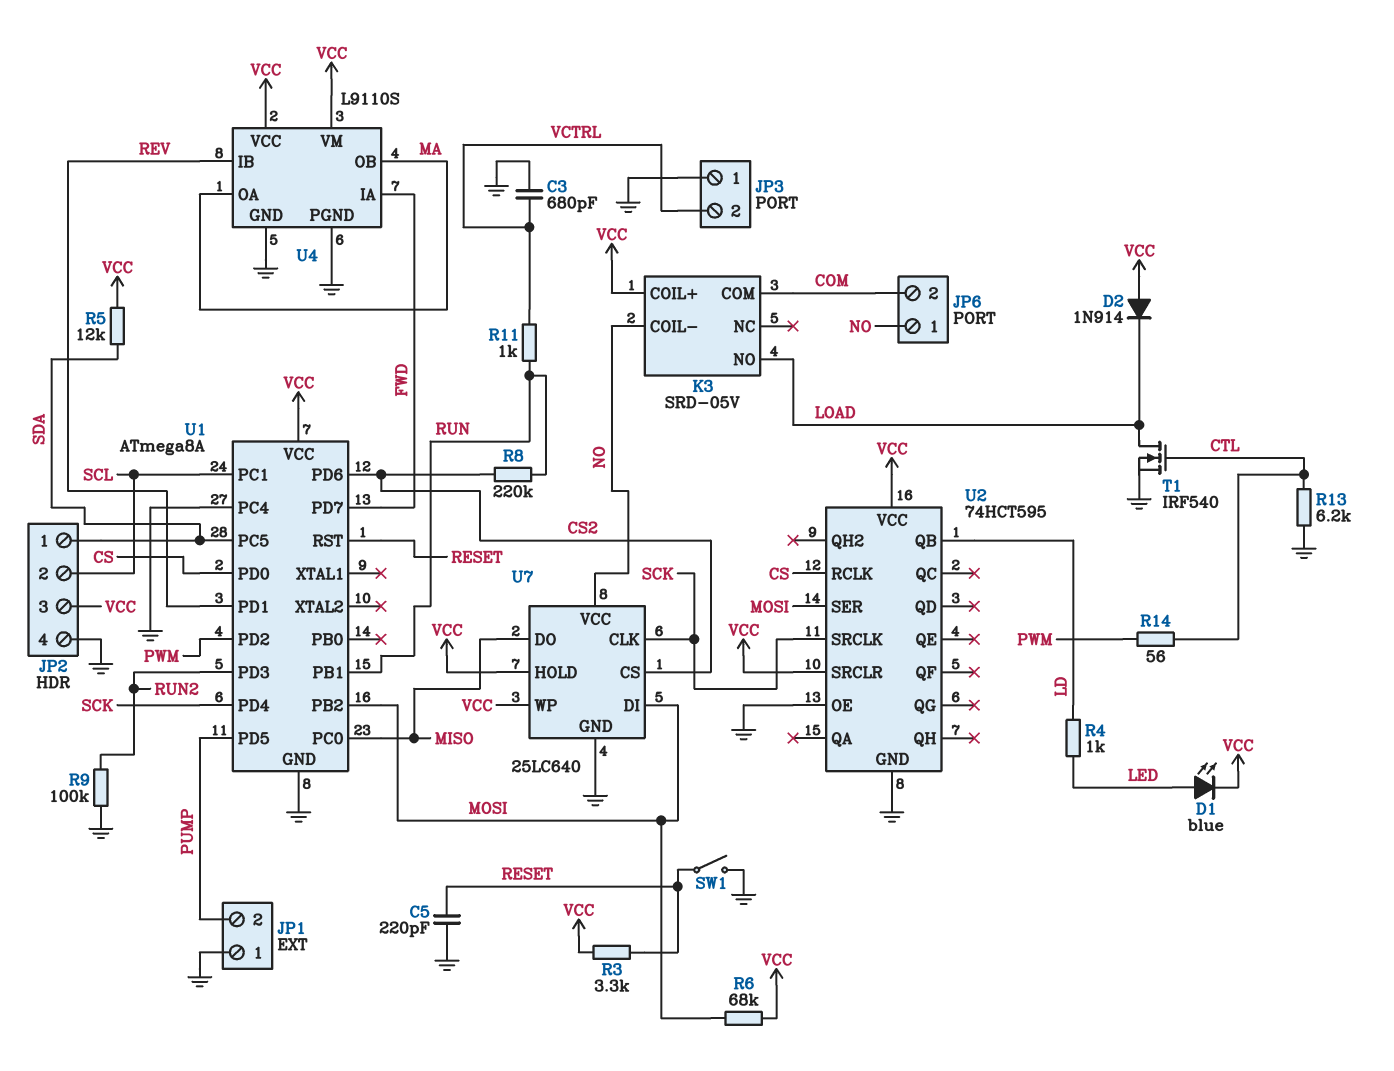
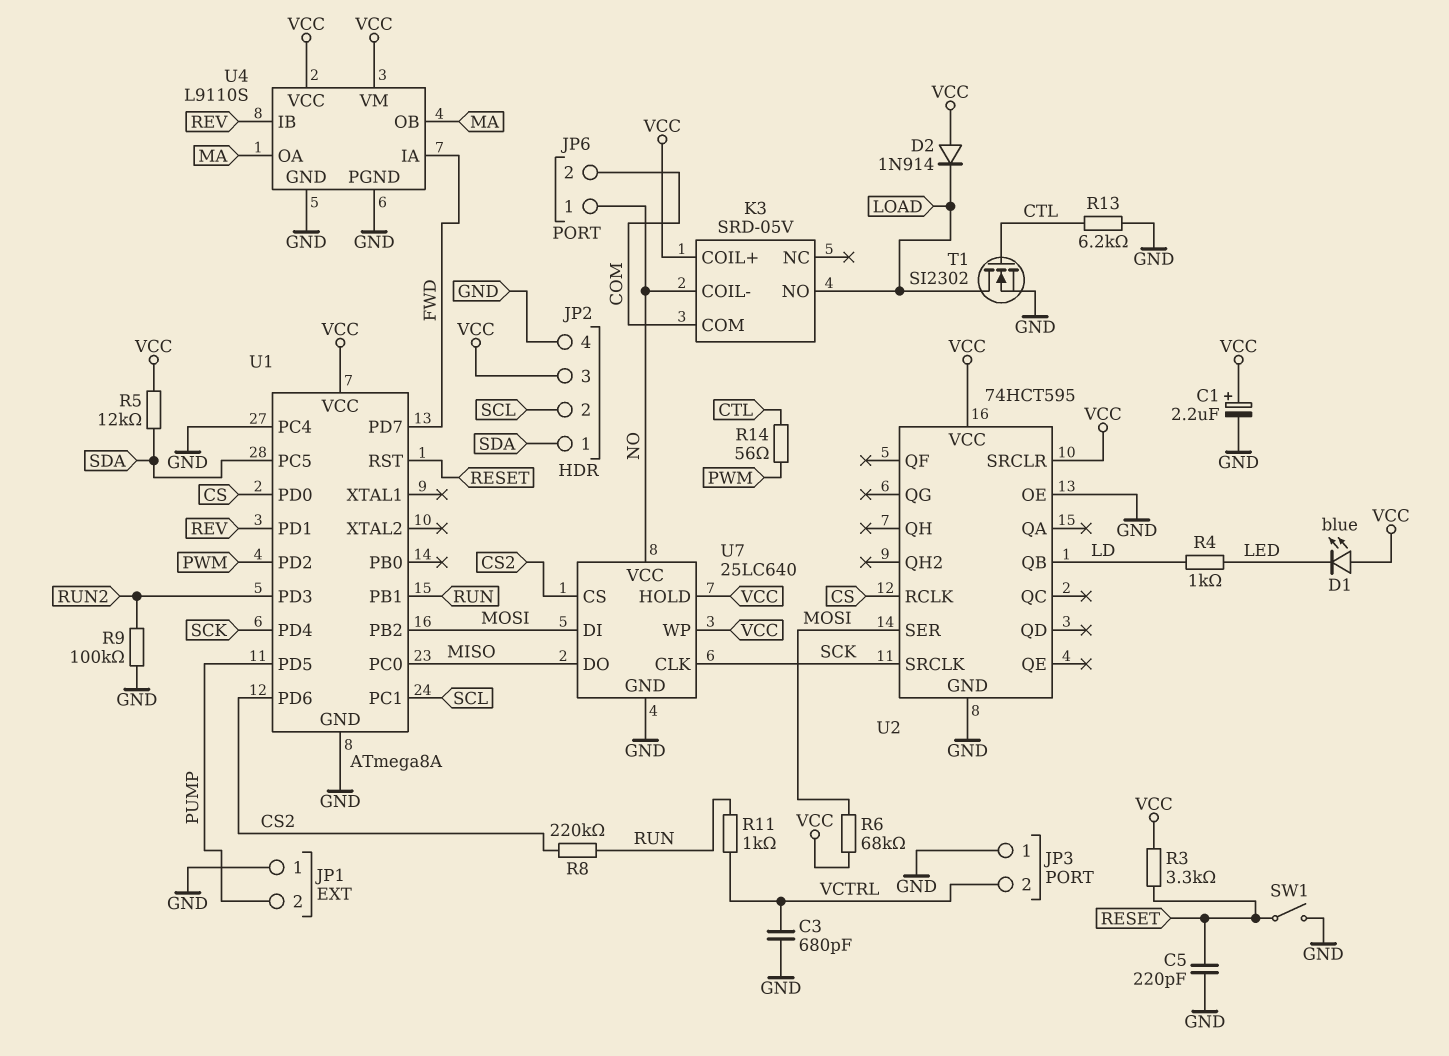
C1: none -> 2.2uF (plus VCC, minus GND)
D1: LED blue (A LED, K VCC) -> LED blue (A VCC, K LED)
T1: NMOS IRF540 (G CTL, D LOAD, S GND) -> NMOS SI2302 (G CTL, D LOAD, S GND)

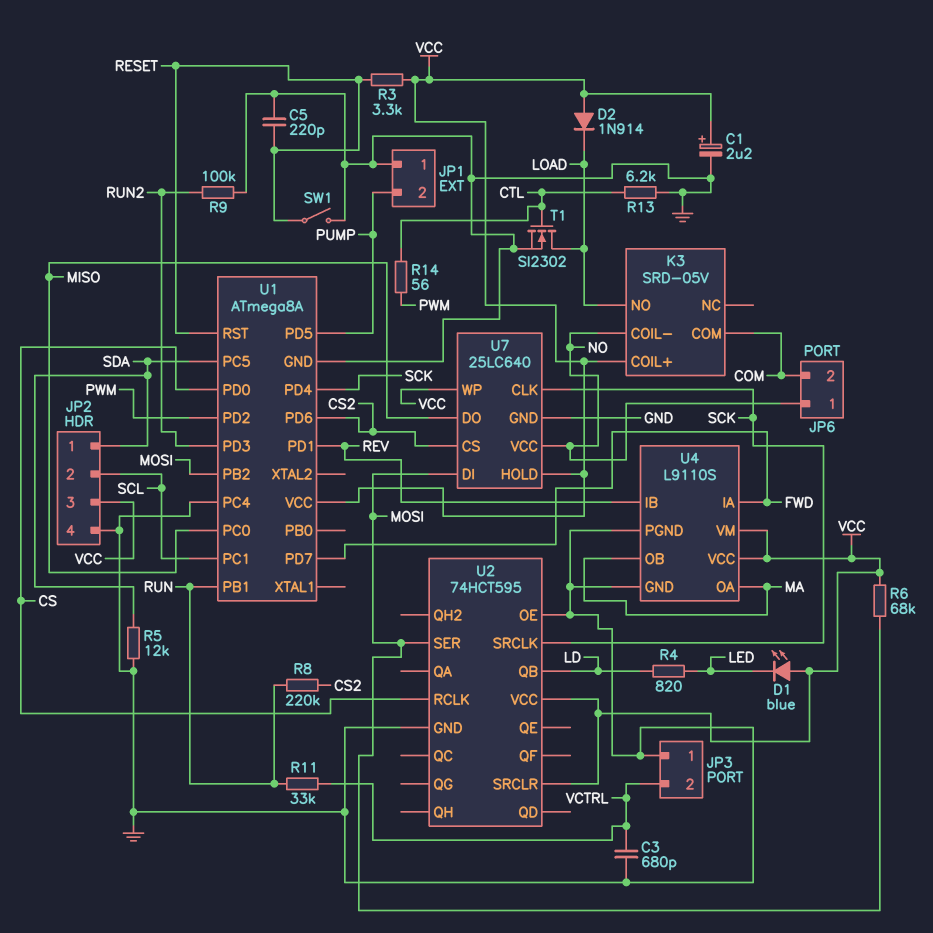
R4: 1k (LD, LED) -> 820 (LD, LED)
R5: 12k (SDA, VCC) -> 12k (GND, SDA)
R11: 1k (RUN, VCTRL) -> 33k (RUN, VCTRL)

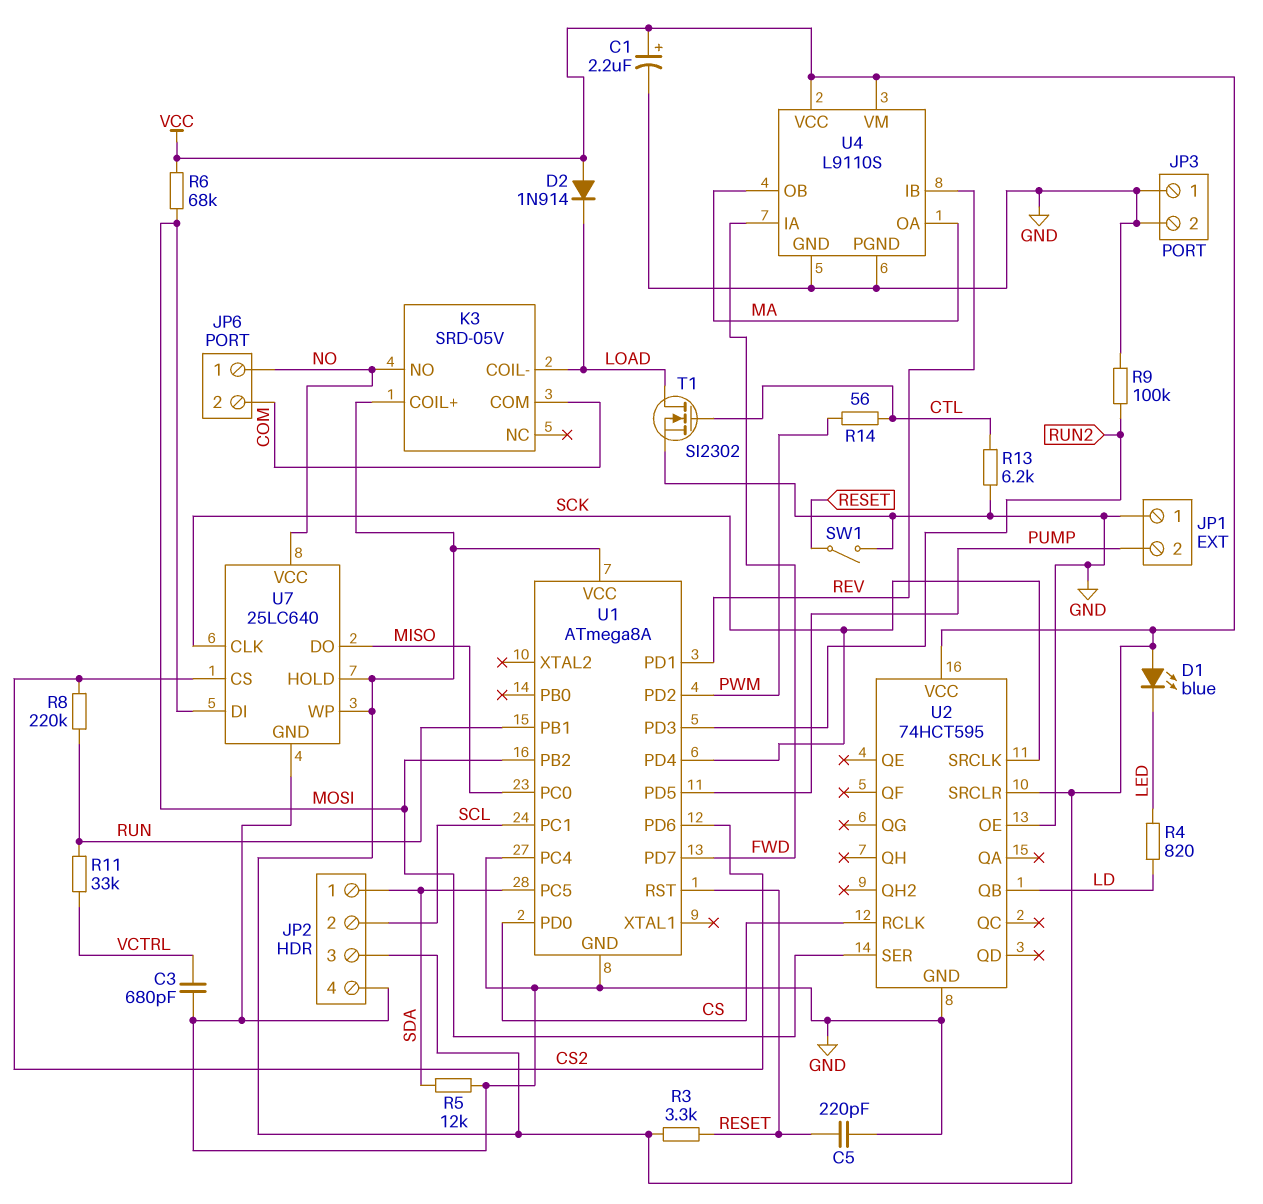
JP3 pin 2: VCTRL -> GND
K3 pin COIL-: NO -> LOAD
K3 pin NO: LOAD -> NO

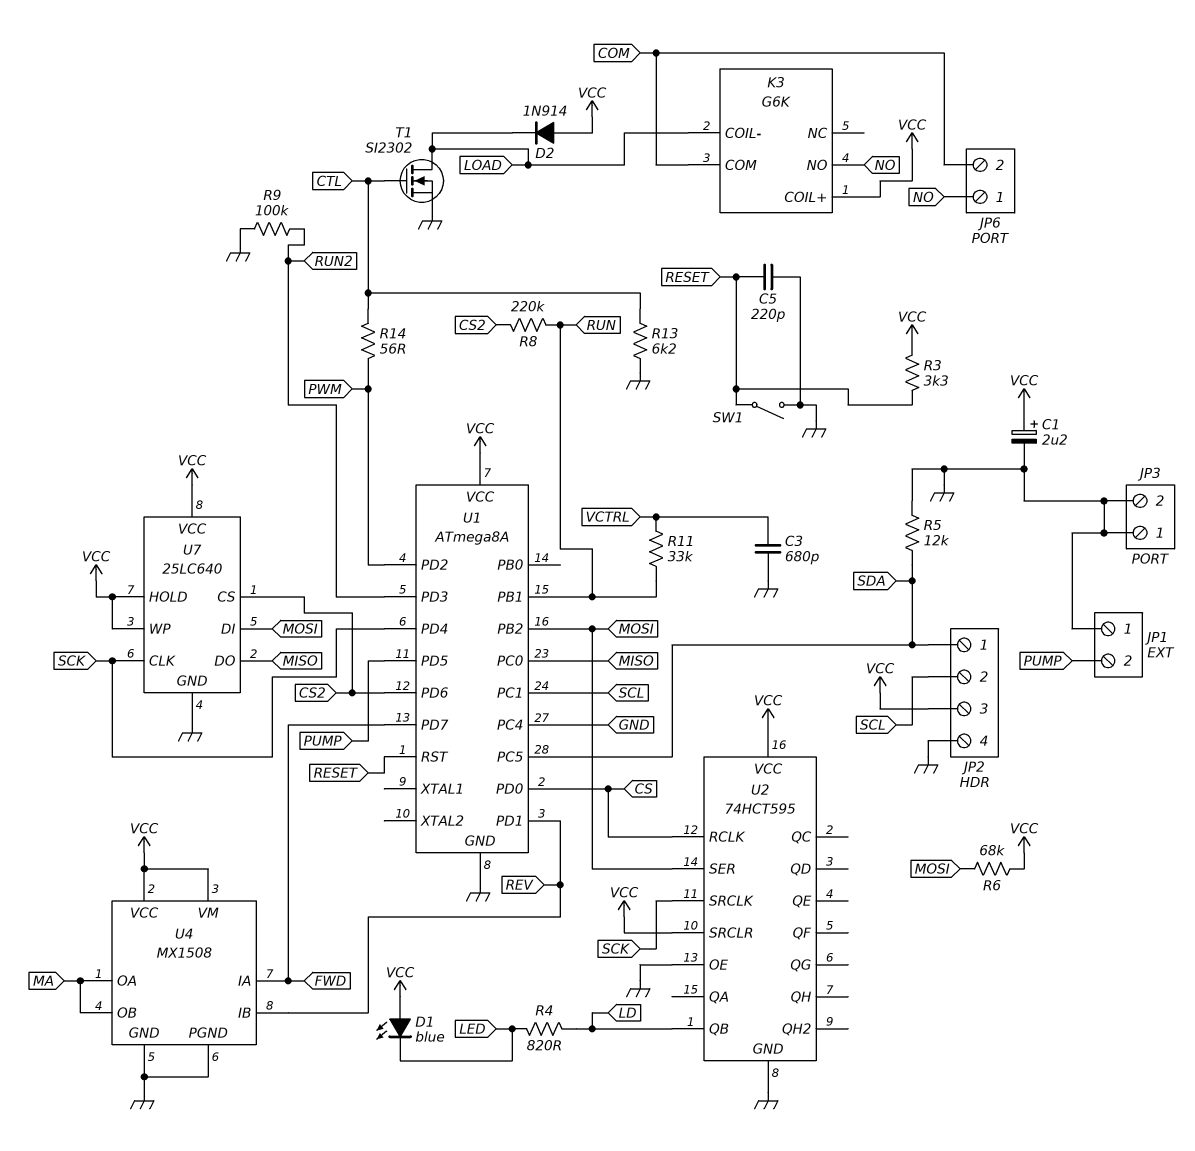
K3: SRD-05V -> G6K
U4: L9110S -> MX1508
U7 pin VCC: NO -> VCC

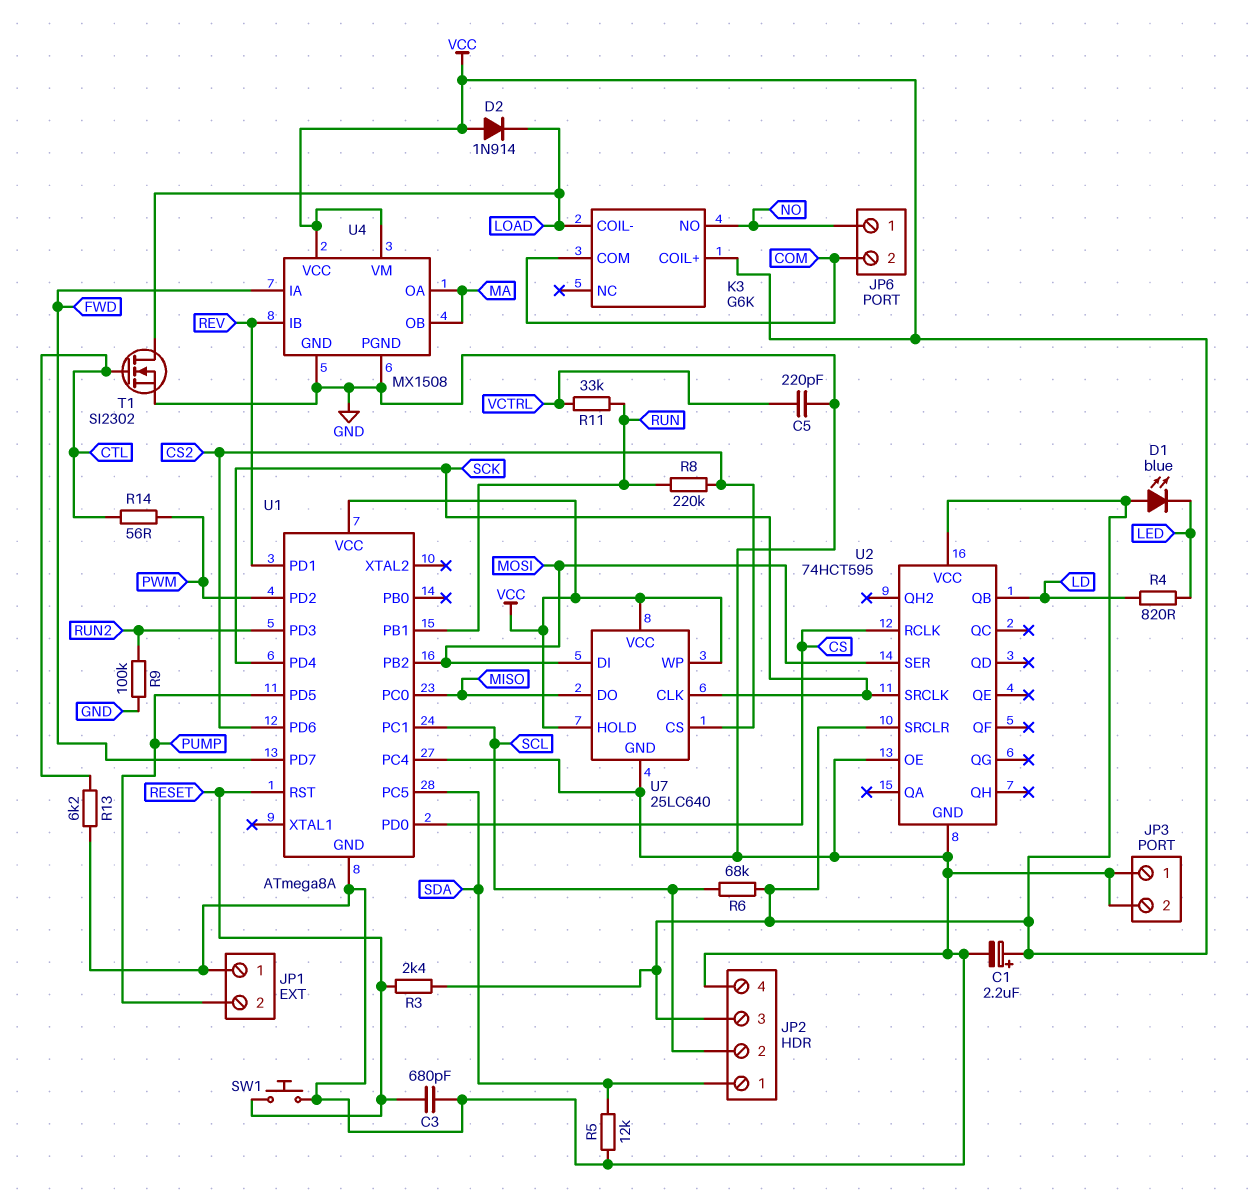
C3: 680pF (GND, VCTRL) -> 680pF (GND, RESET)
C5: 220pF (GND, RESET) -> 220pF (GND, VCTRL)
R3: 3.3k (RESET, VCC) -> 2.4k (RESET, VCC)
R6: 68k (MOSI, VCC) -> 68k (SCL, VCC)
SW1: switch (GND, RESET) -> button (GND, RESET)

